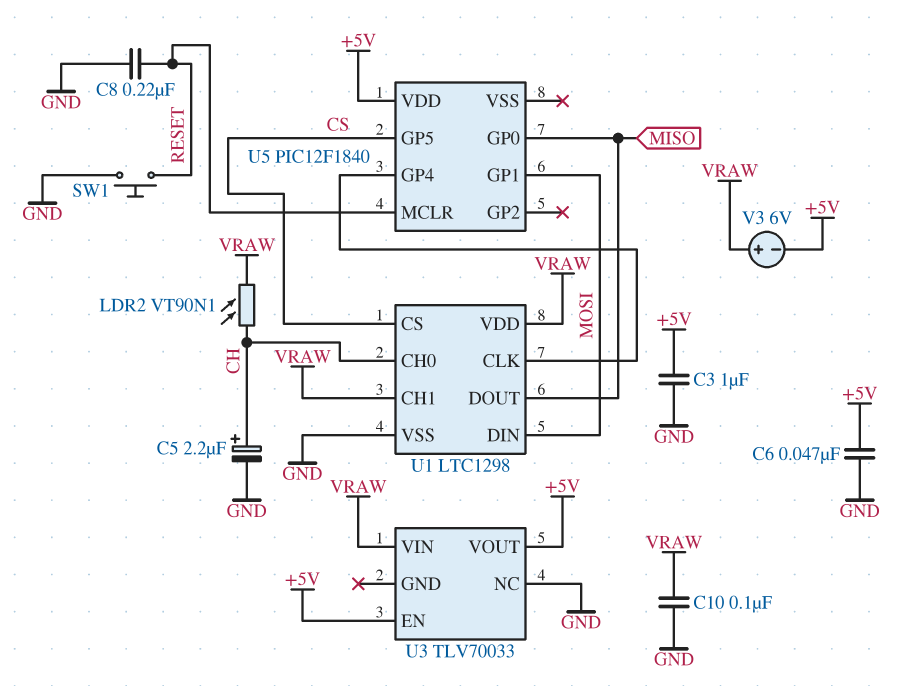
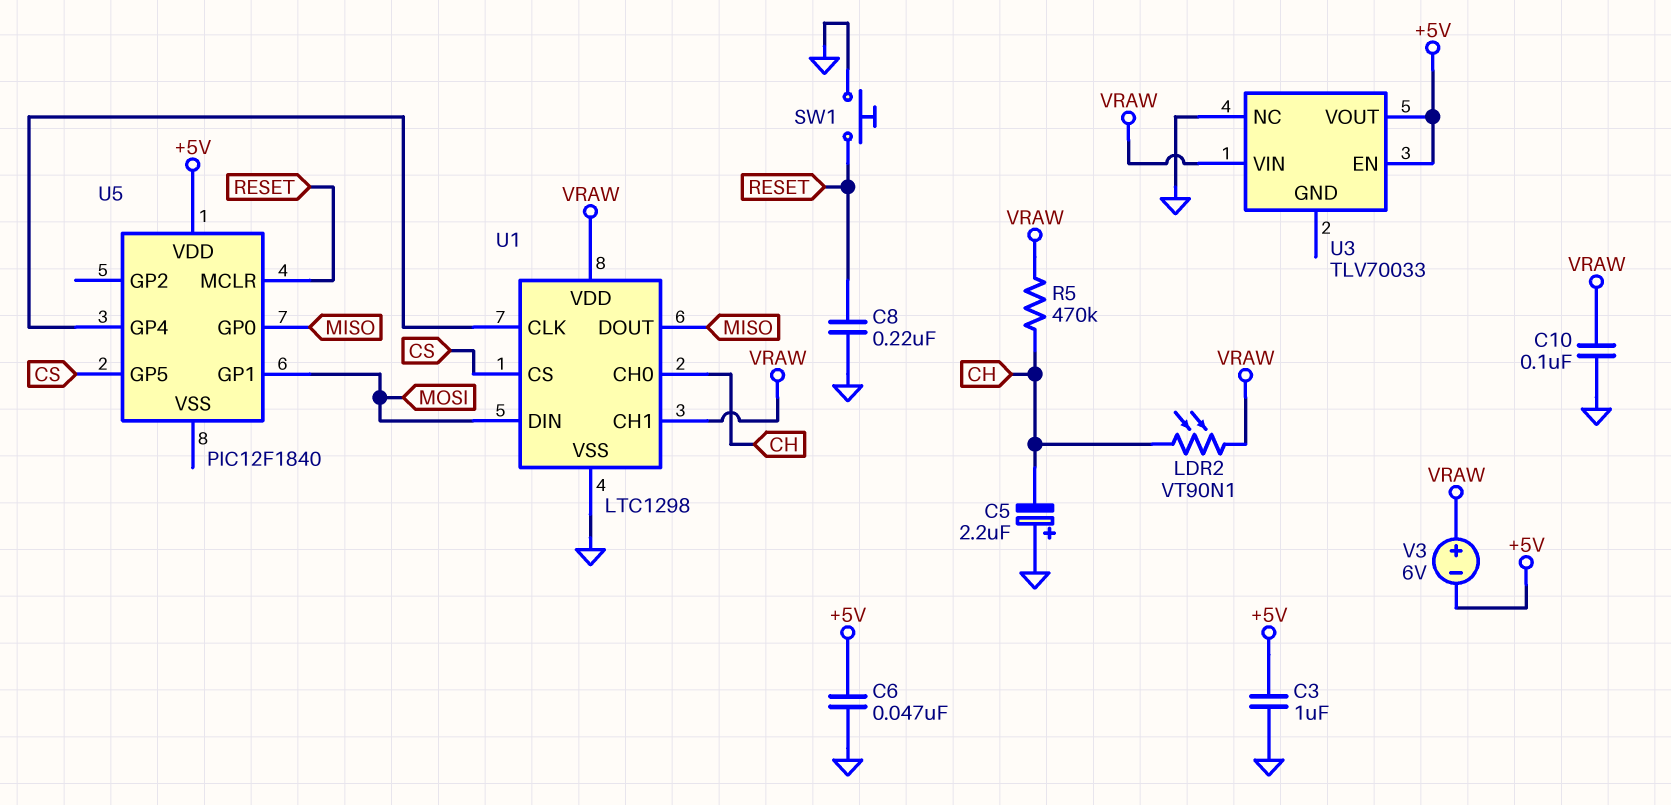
C5: 2.2uF (plus CH, minus GND) -> 2.2uF (plus GND, minus CH)
R5: none -> 470k (CH, VRAW)

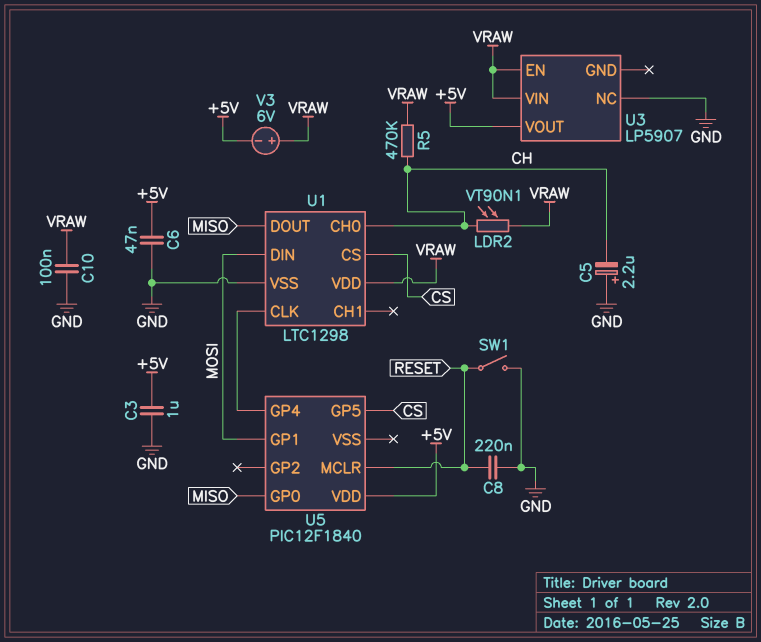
SW1: button (GND, RESET) -> switch (GND, RESET)
U1 pin CH1: VRAW -> none
U3: TLV70033 -> LP5907
U3 pin EN: +5V -> VRAW

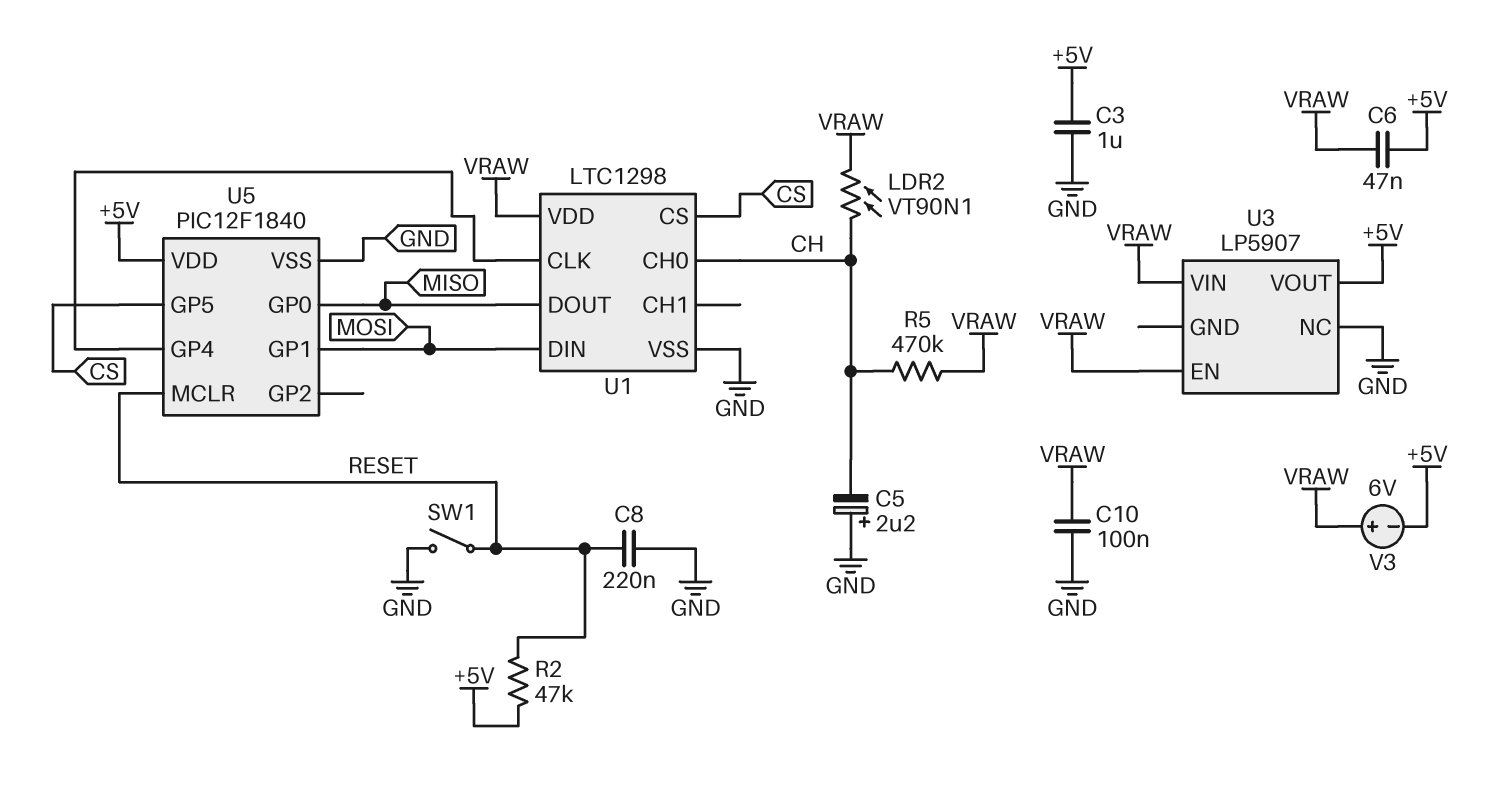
C6: 47nF (+5V, GND) -> 47nF (+5V, VRAW)
R2: none -> 47k (+5V, RESET)
U5 pin VSS: none -> GND

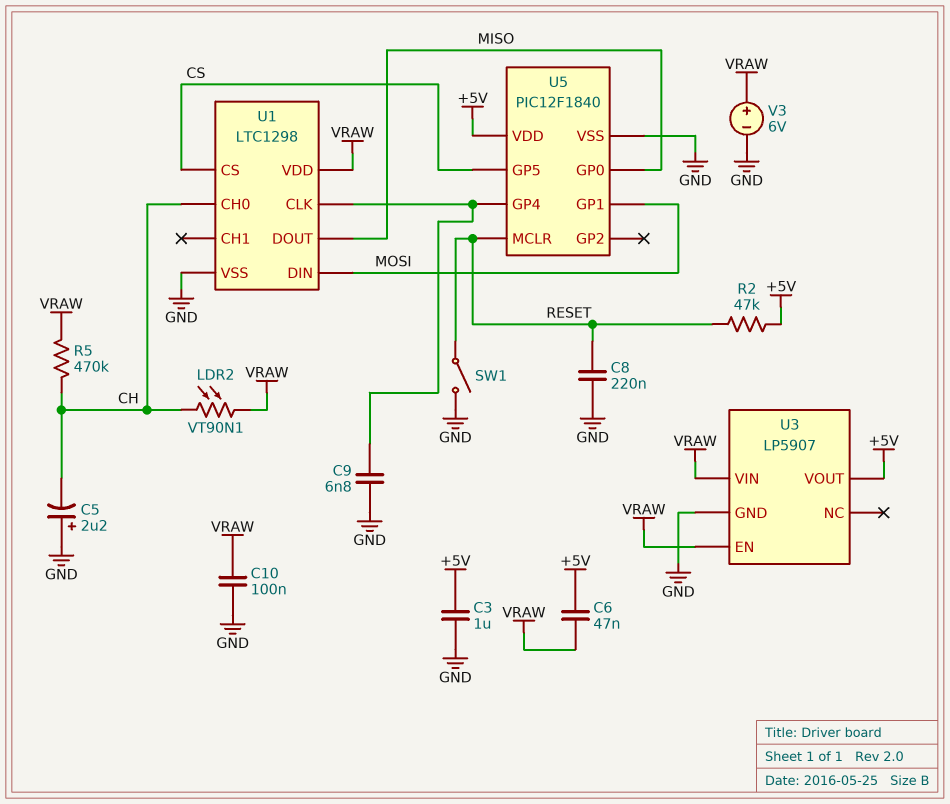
C9: none -> 6.8nF (GND, U1/CLK)
U3 pin GND: none -> GND
U3 pin NC: GND -> none
V3: 6V (plus VRAW, minus +5V) -> 6V (plus VRAW, minus GND)

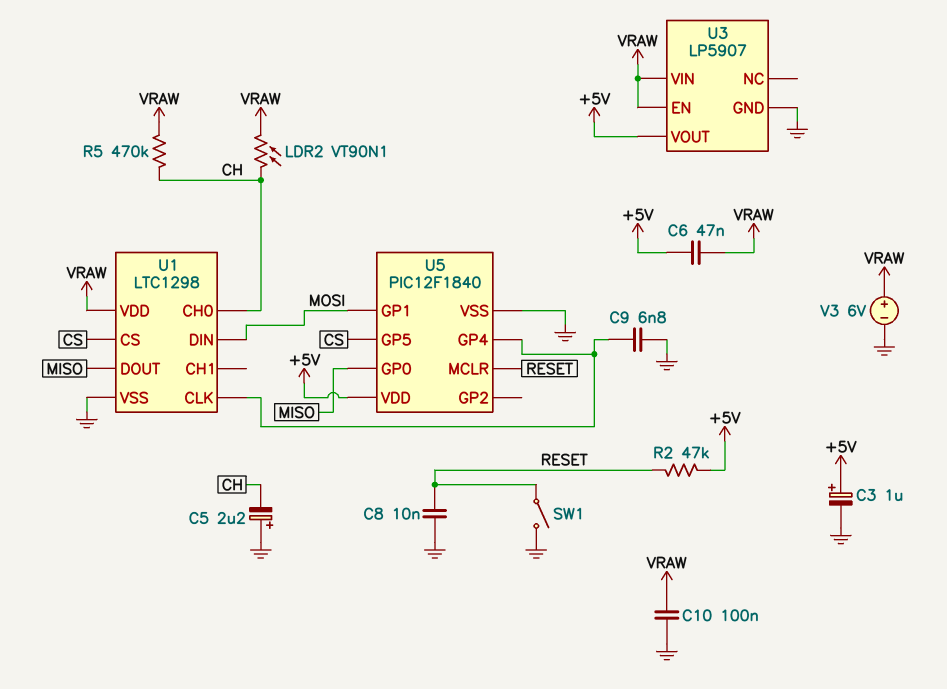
C3: 1uF (+5V, GND) -> 1uF (plus +5V, minus GND)
C8: 220nF (GND, RESET) -> 10nF (GND, RESET)

